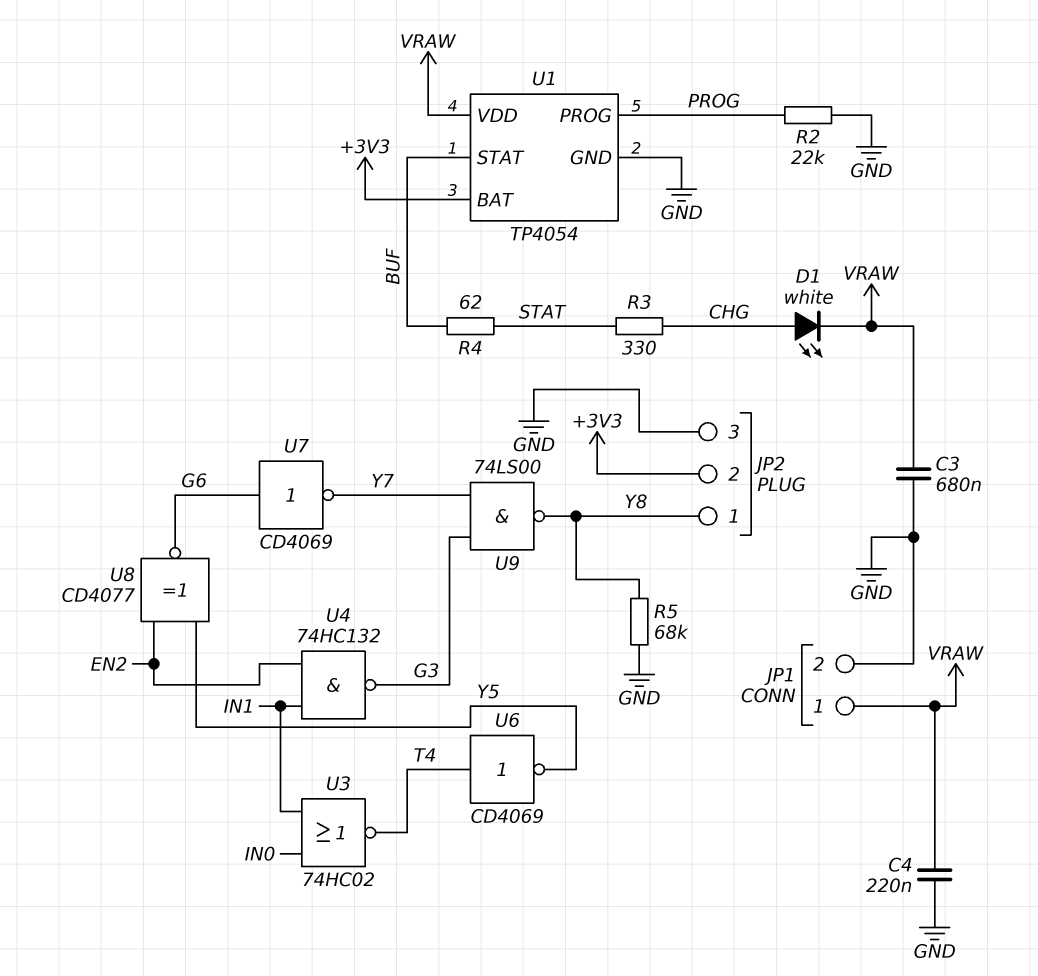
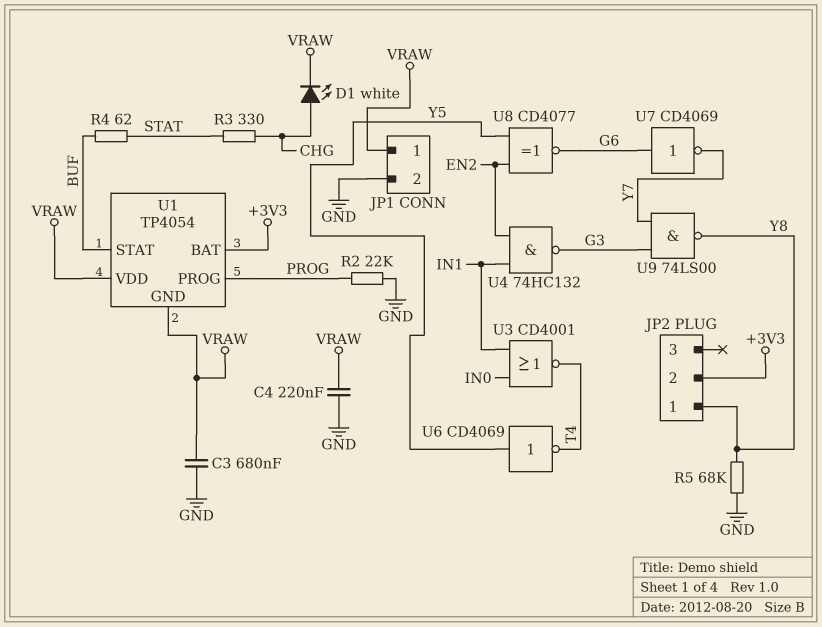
JP2 pin 3: GND -> none
U1 pin GND: GND -> VRAW
U3: NOR 74HC02 (in IN0, in IN1, out T4) -> NOR CD4001 (in IN0, in IN1, out T4)
U6: NOT CD4069 (in T4, out Y5) -> NOT CD4069 (in Y5, out T4)

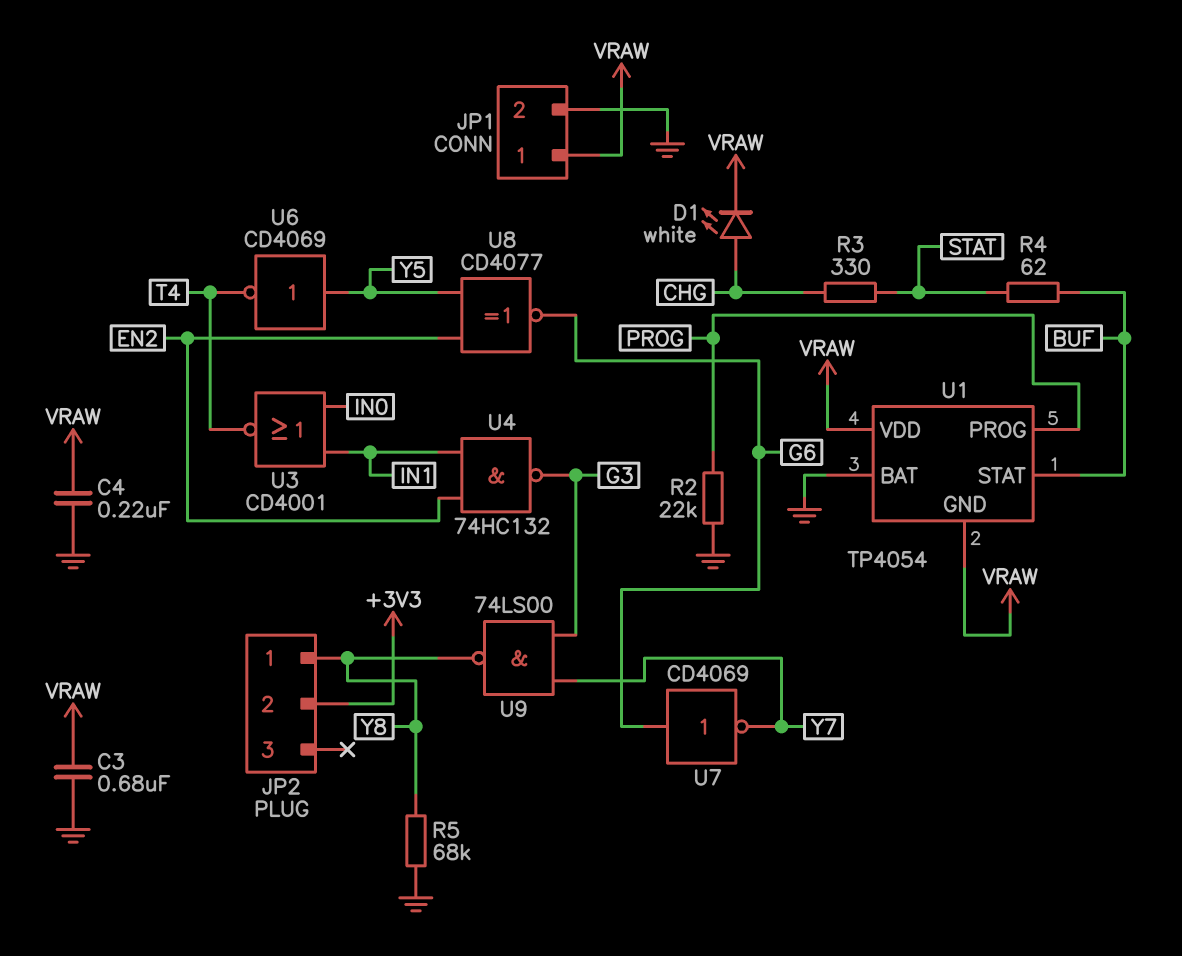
U1 pin BAT: +3V3 -> GND

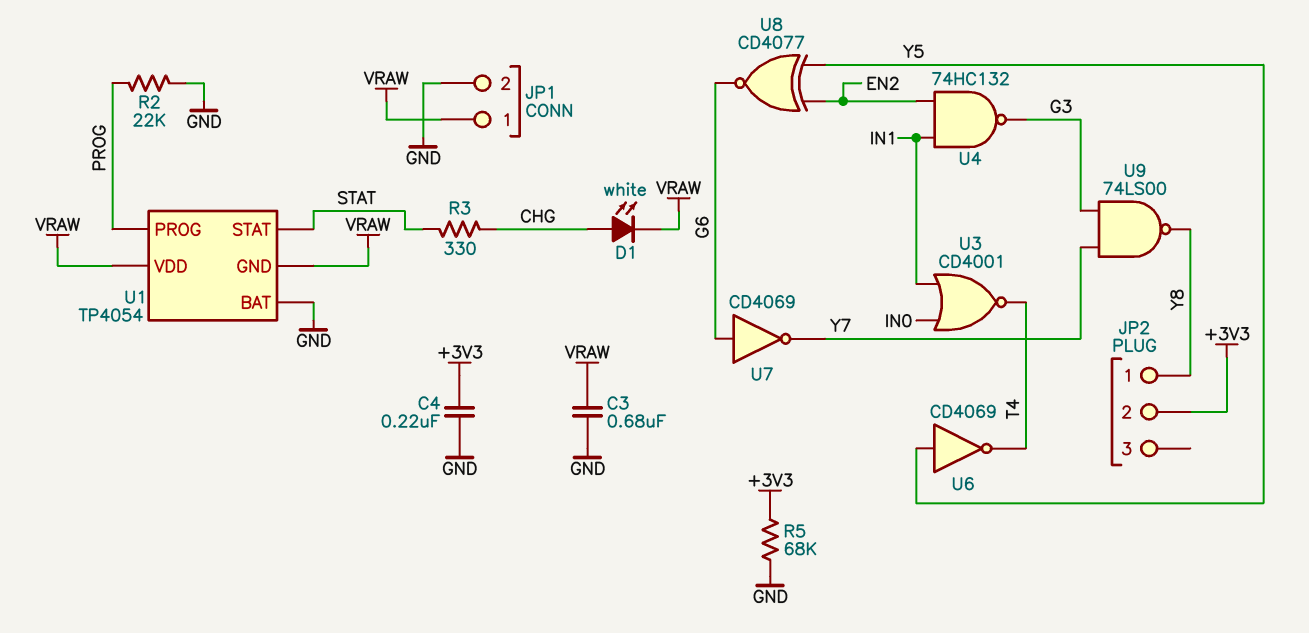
C4: 220nF (GND, VRAW) -> 220nF (+3V3, GND)
R4: 62 (BUF, STAT) -> none
R5: 68k (GND, Y8) -> 68k (+3V3, GND)
U1 pin STAT: BUF -> STAT

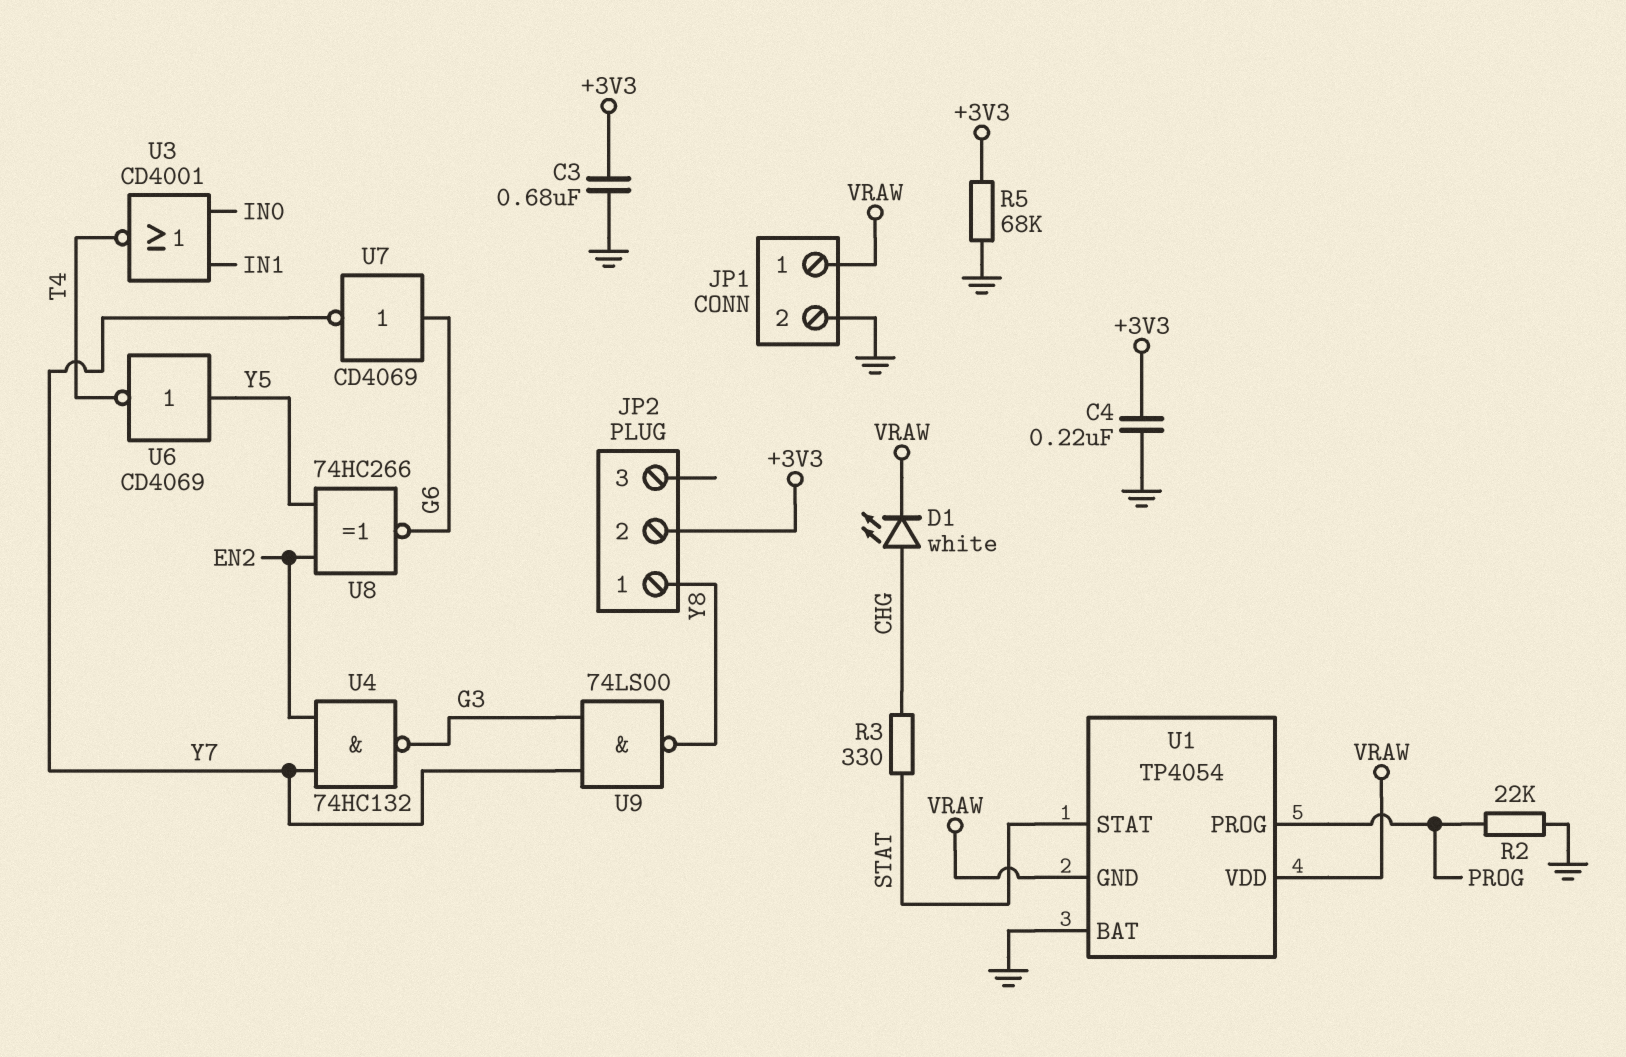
C3: 680nF (GND, VRAW) -> 680nF (+3V3, GND)
U4: NAND 74HC132 (in EN2, in IN1, out G3) -> NAND 74HC132 (in EN2, in Y7, out G3)
U8: XNOR CD4077 (in EN2, in Y5, out G6) -> XNOR 74HC266 (in EN2, in Y5, out G6)

